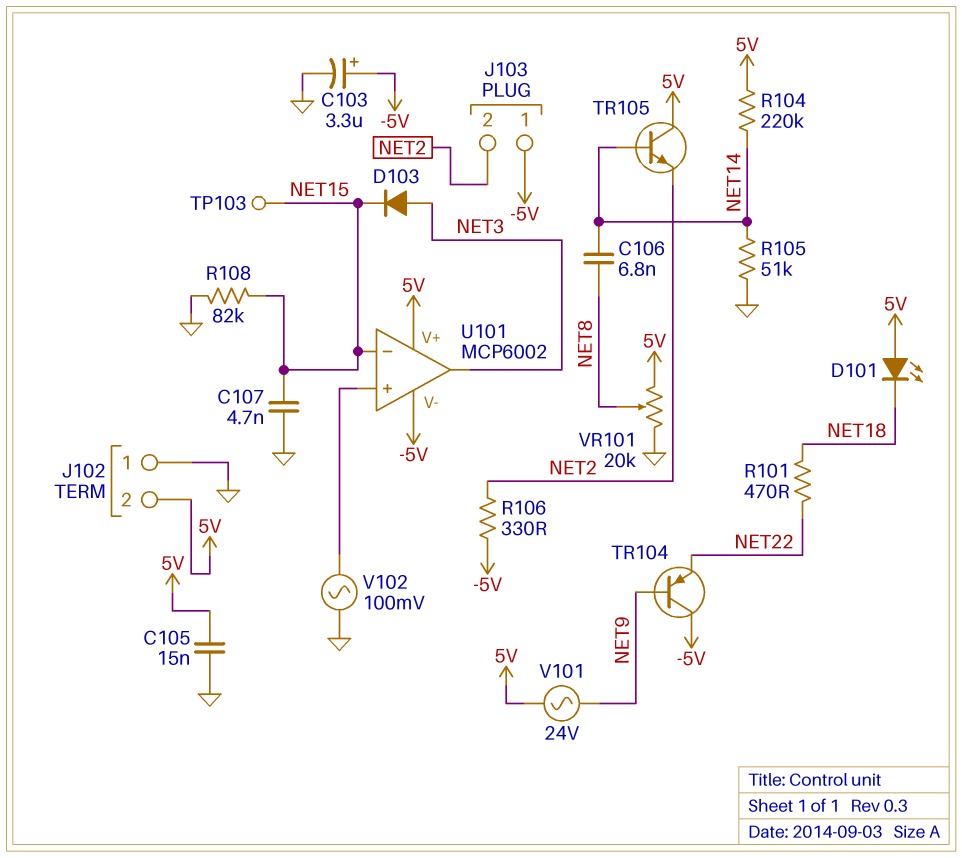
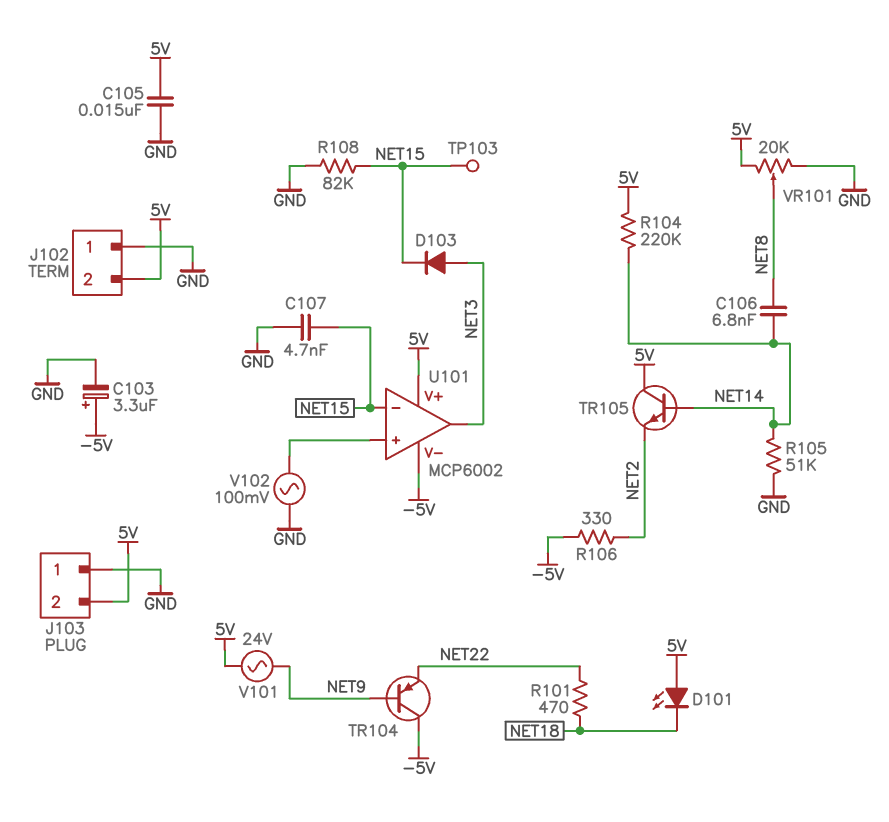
J103 pin 1: -5V -> GND
J103 pin 2: NET2 -> 5V

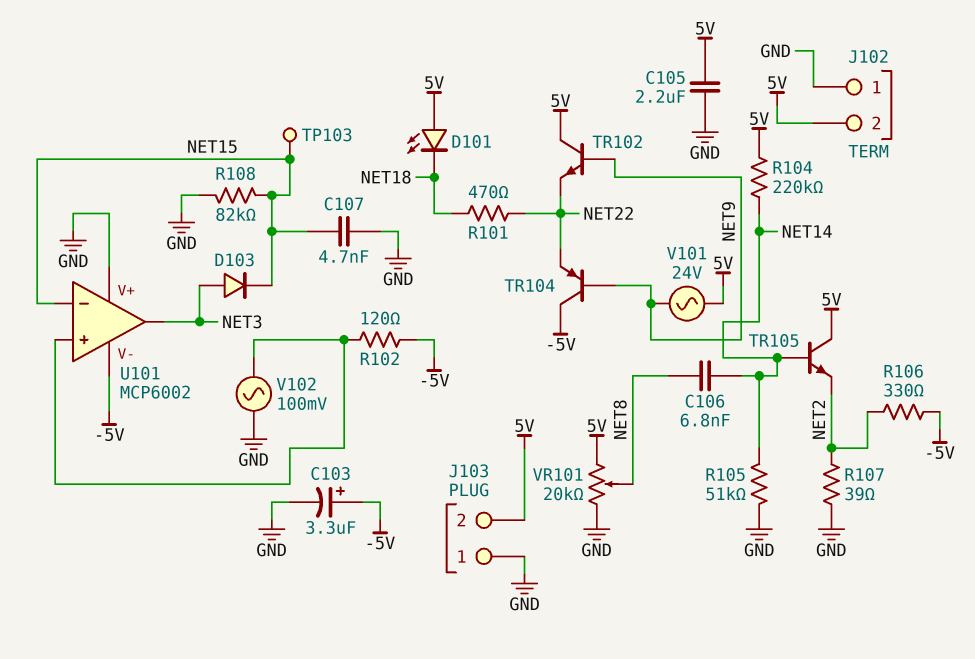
C105: 15nF (5V, GND) -> 2.2uF (5V, GND)
R102: none -> 120 (-5V, U101/in+)
R107: none -> 39 (GND, NET2)
TR102: none -> NPN (B NET9, C 5V, E NET22)
U101 pin V+: 5V -> GND

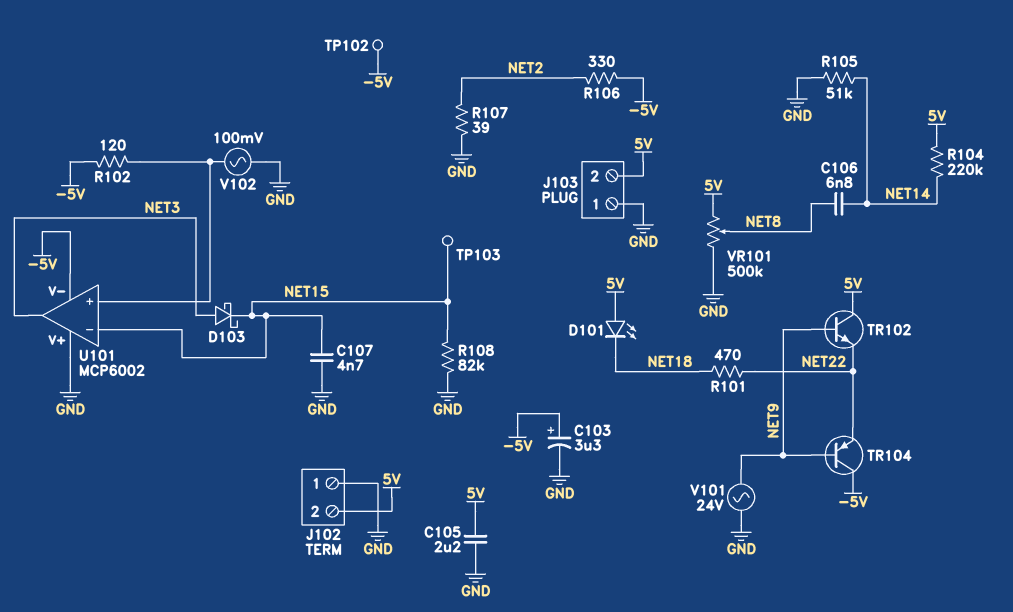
D103: diode (A NET3, K NET15) -> schottky (A NET3, K NET15)
TP102: none -> test point (-5V)
TR105: NPN (B NET14, C 5V, E NET2) -> none
V101: AC 24V (5V, NET9) -> AC 24V (GND, NET9)
VR101: 20k (5V, GND, wiper NET8) -> 500k (5V, GND, wiper NET8)

